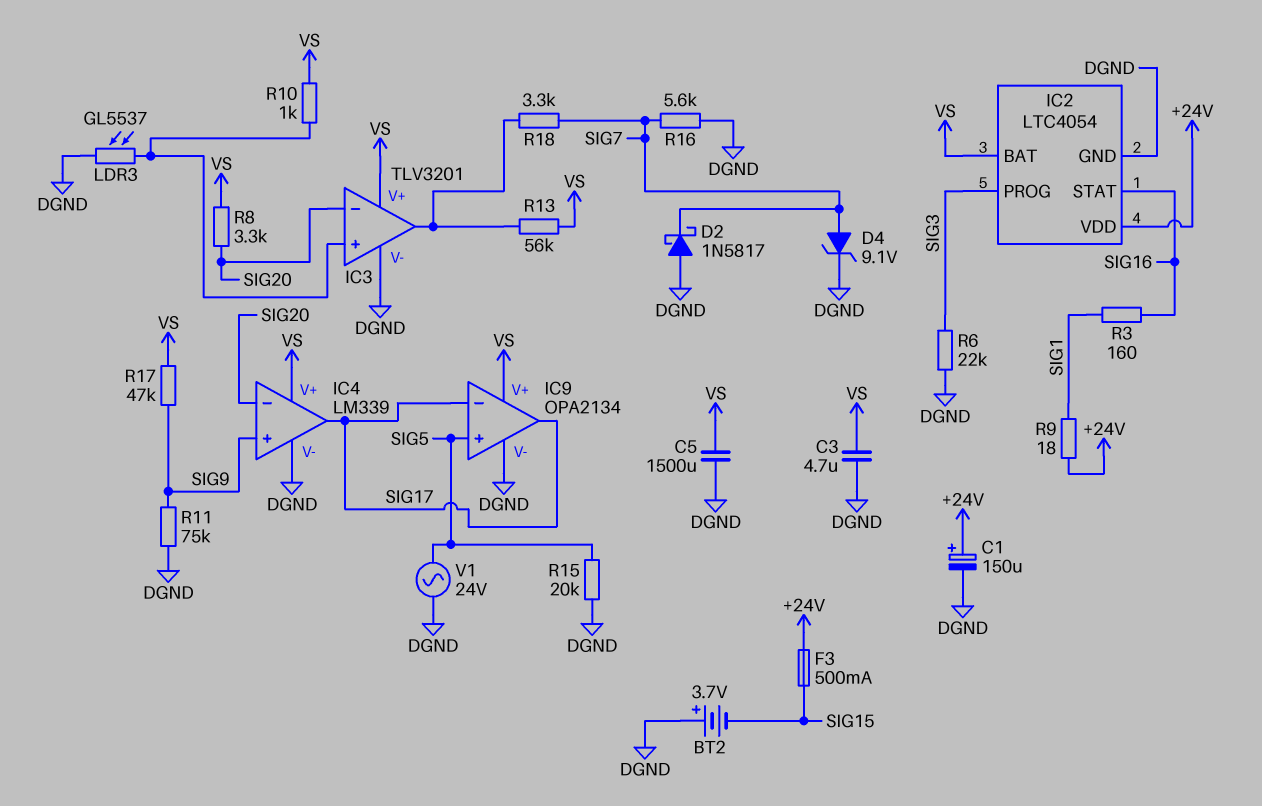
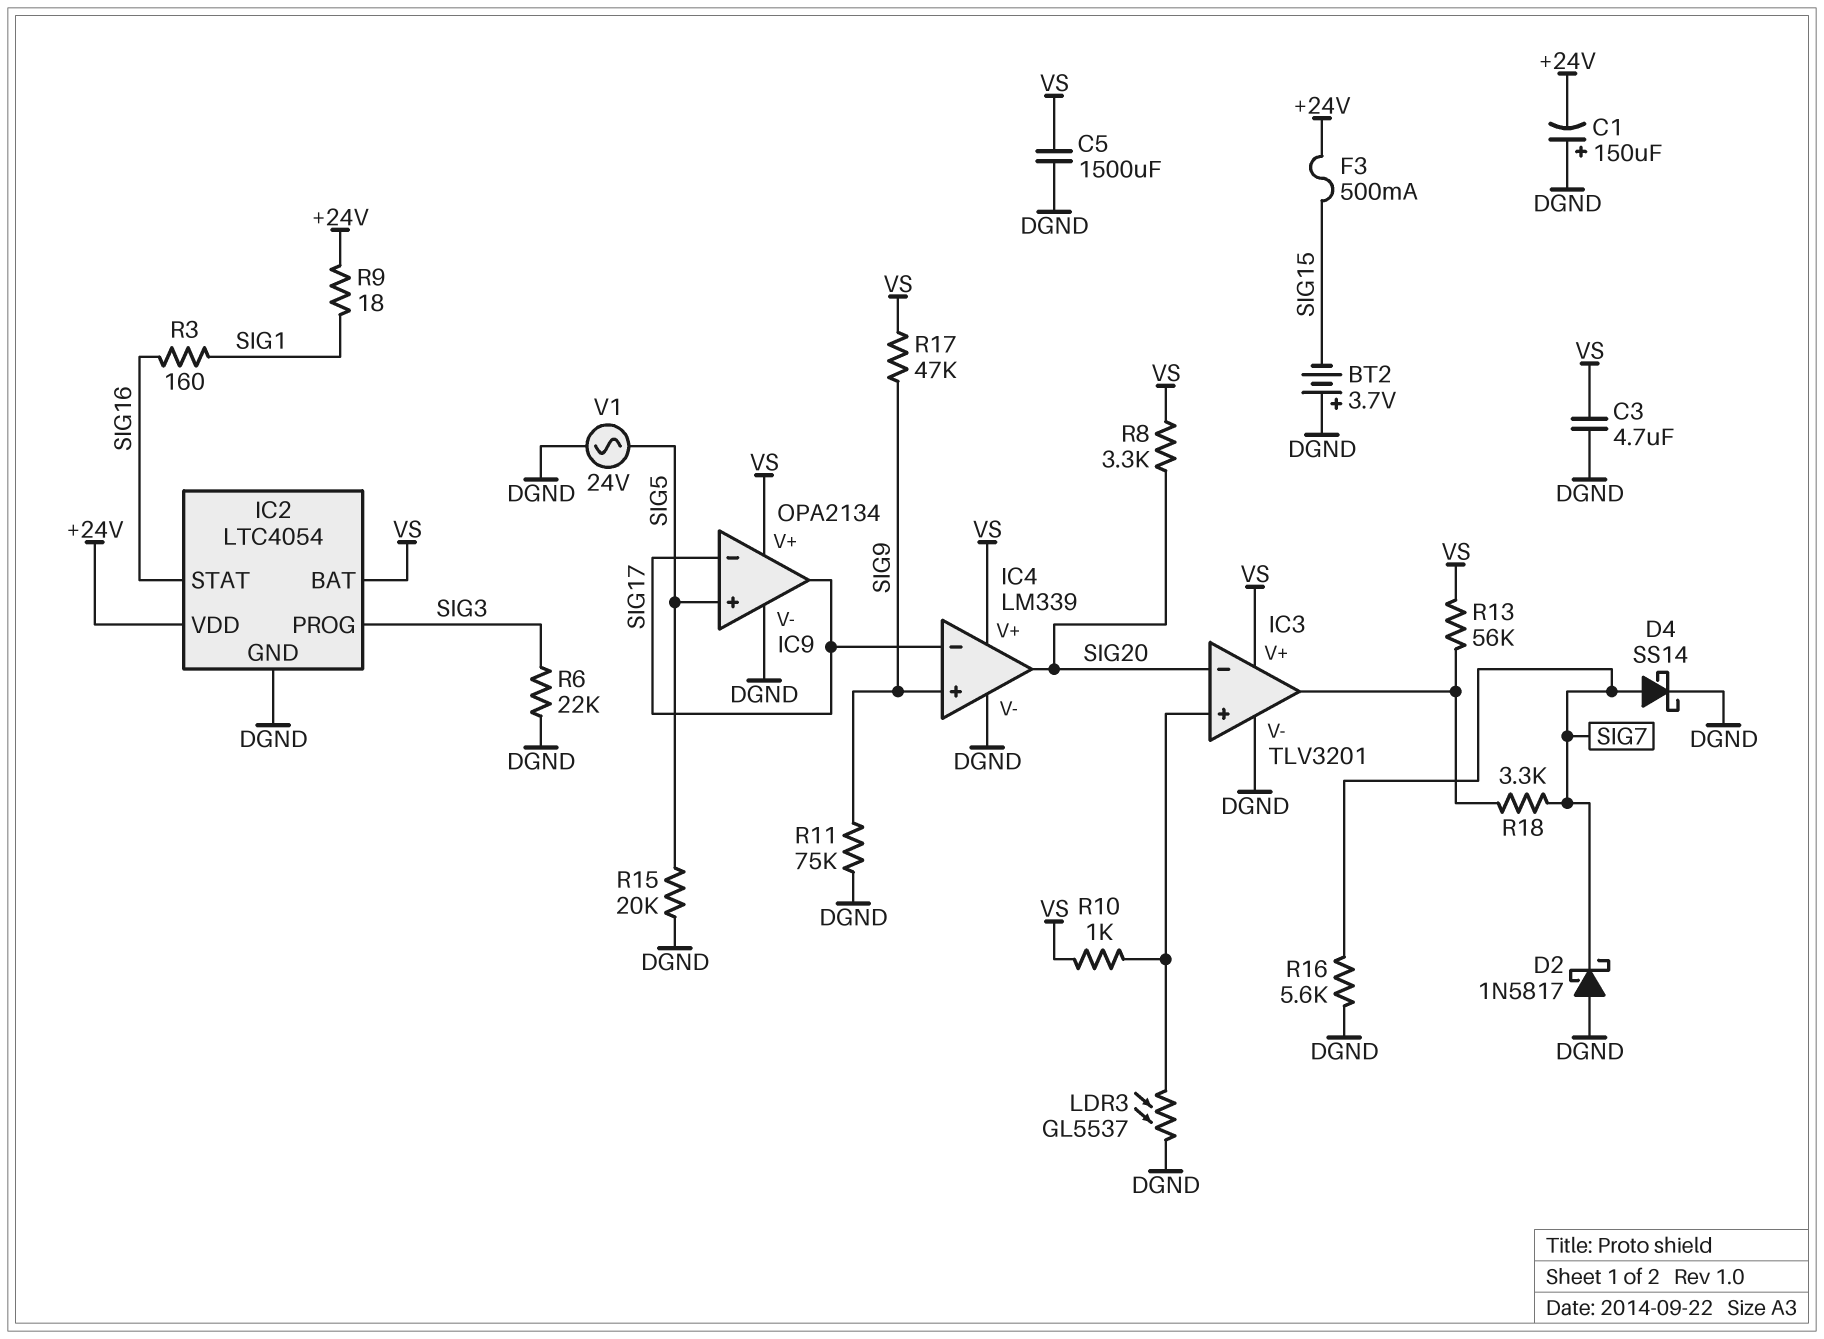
C1: 150uF (plus +24V, minus DGND) -> 150uF (plus DGND, minus +24V)
D4: zener 9.1V (A SIG7, K DGND) -> schottky SS14 (A SIG7, K DGND)
IC4 pin in-: SIG20 -> SIG17
IC4 pin out: SIG17 -> SIG20

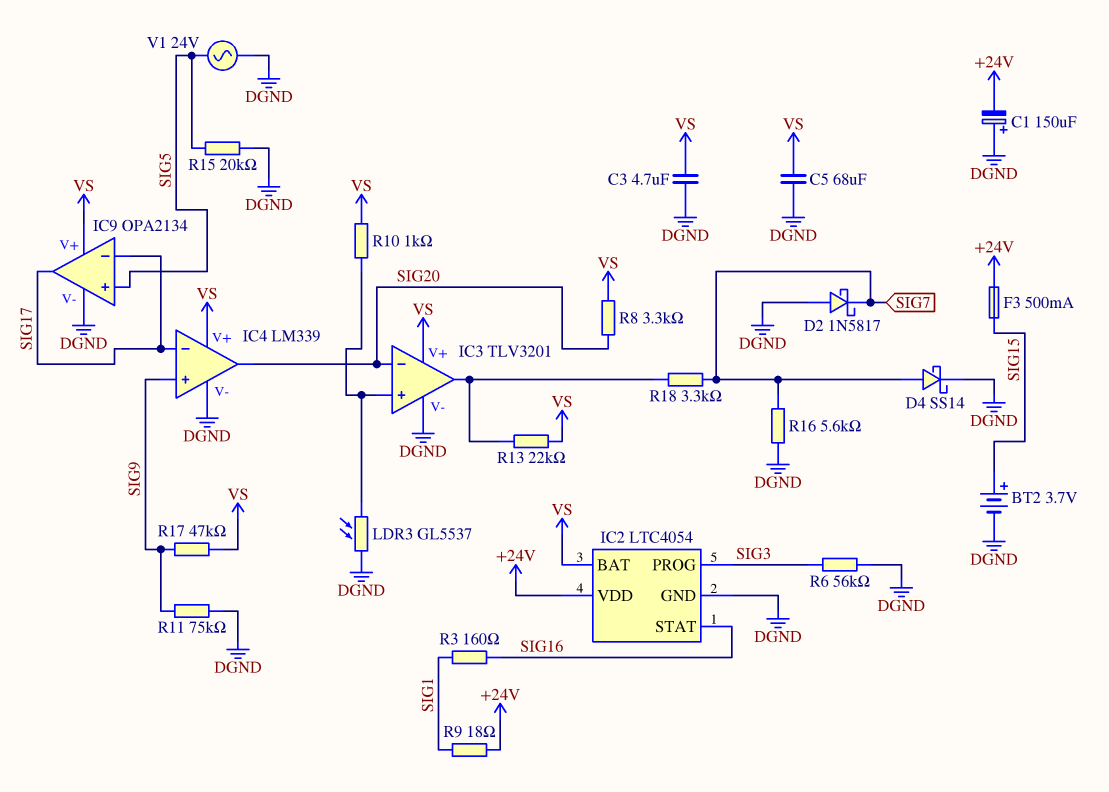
BT2: 3.7V (plus DGND, minus SIG15) -> 3.7V (plus SIG15, minus DGND)
C5: 1500uF (DGND, VS) -> 68uF (DGND, VS)
R6: 22k (DGND, SIG3) -> 56k (DGND, SIG3)
R13: 56k (IC3/out, VS) -> 22k (IC3/out, VS)

